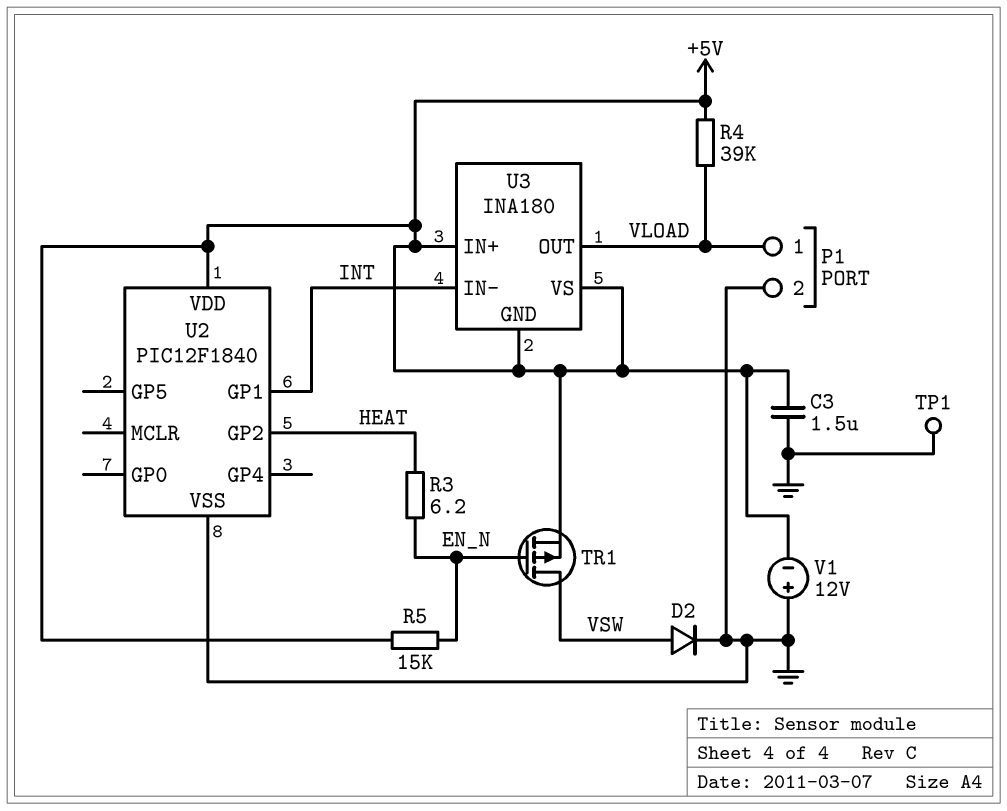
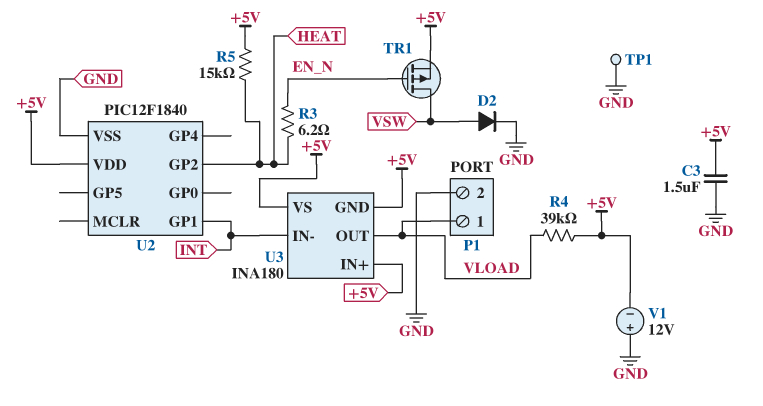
R5: 15k (+5V, EN_N) -> 15k (+5V, HEAT)

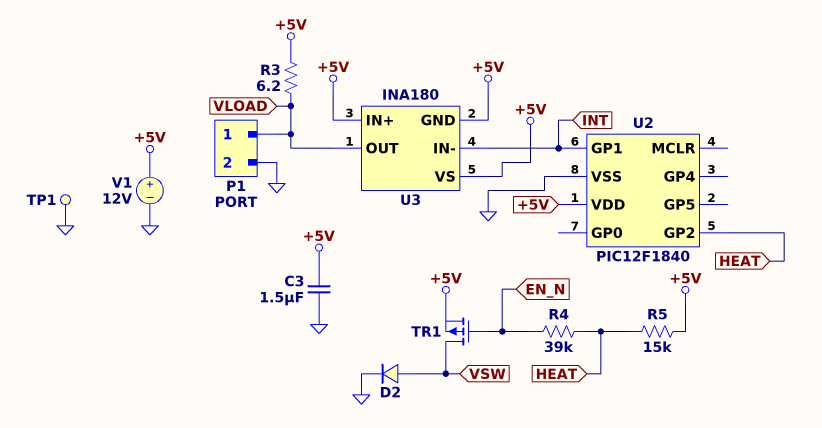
R3: 6.2 (EN_N, HEAT) -> 6.2 (+5V, VLOAD)
R4: 39k (+5V, VLOAD) -> 39k (EN_N, HEAT)
V1: 12V (plus GND, minus +5V) -> 12V (plus +5V, minus GND)

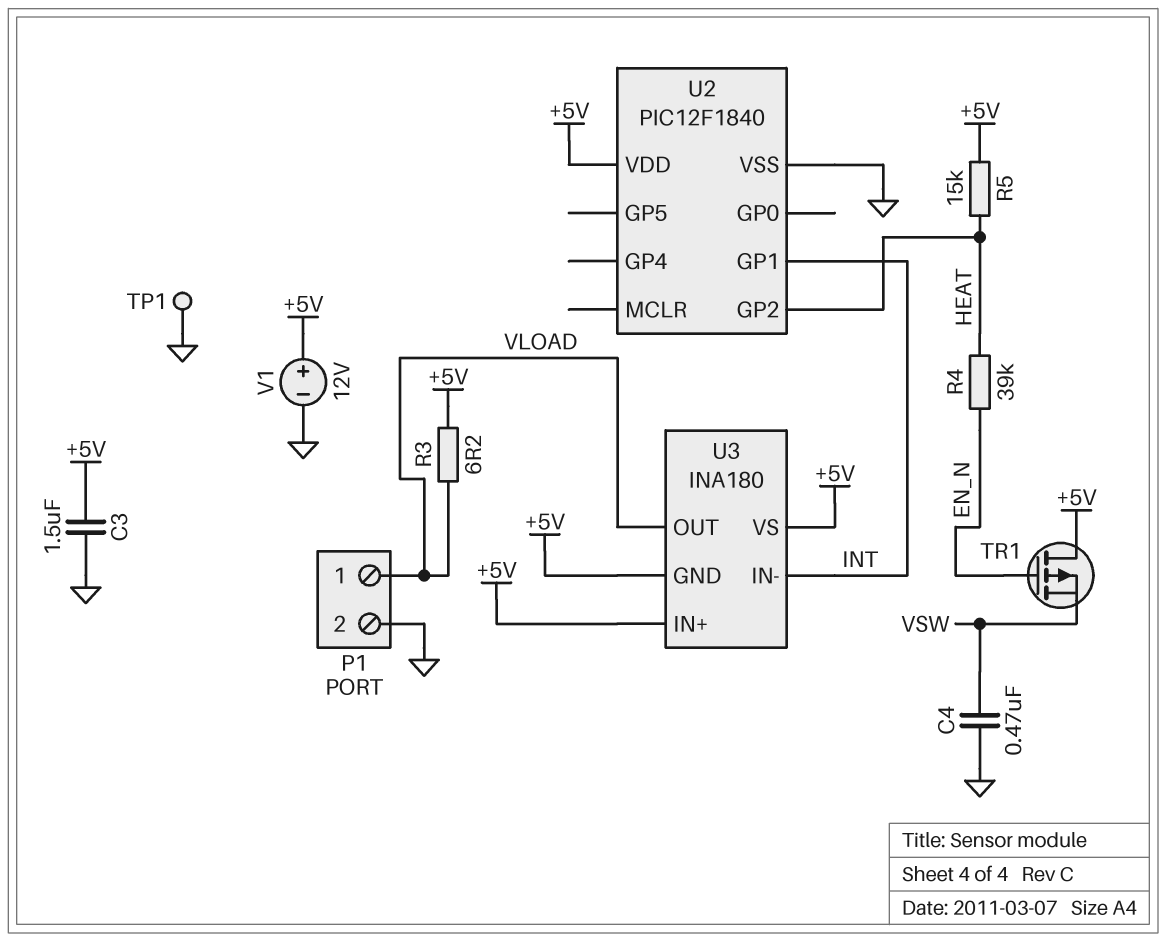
C4: none -> 470nF (GND, VSW)
D2: diode (A VSW, K GND) -> none
TR1: PMOS (G EN_N, D VSW, S +5V) -> PMOS (G EN_N, D +5V, S VSW)

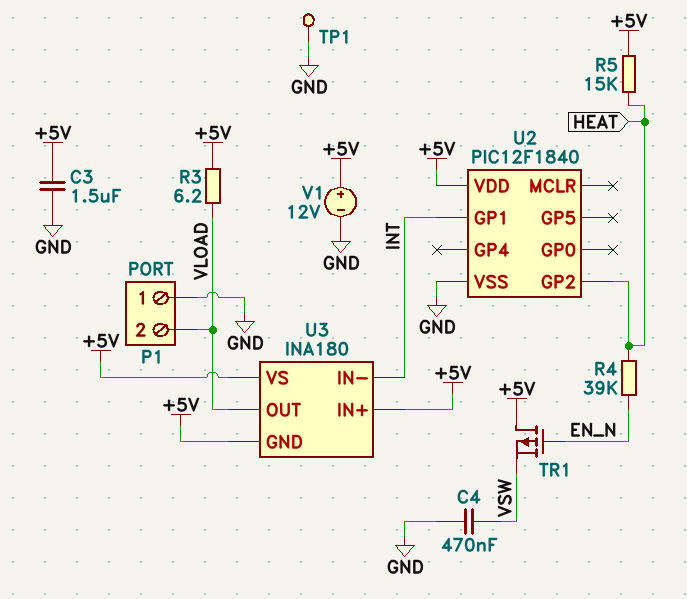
P1 pin 1: VLOAD -> GND
P1 pin 2: GND -> VLOAD

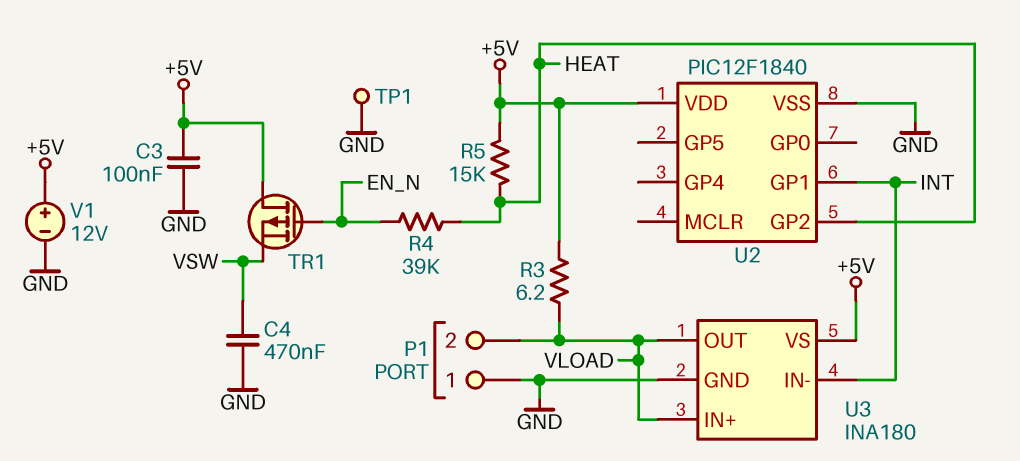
C3: 1.5uF (+5V, GND) -> 100nF (+5V, GND)
U3 pin GND: +5V -> GND
U3 pin IN+: +5V -> VLOAD

